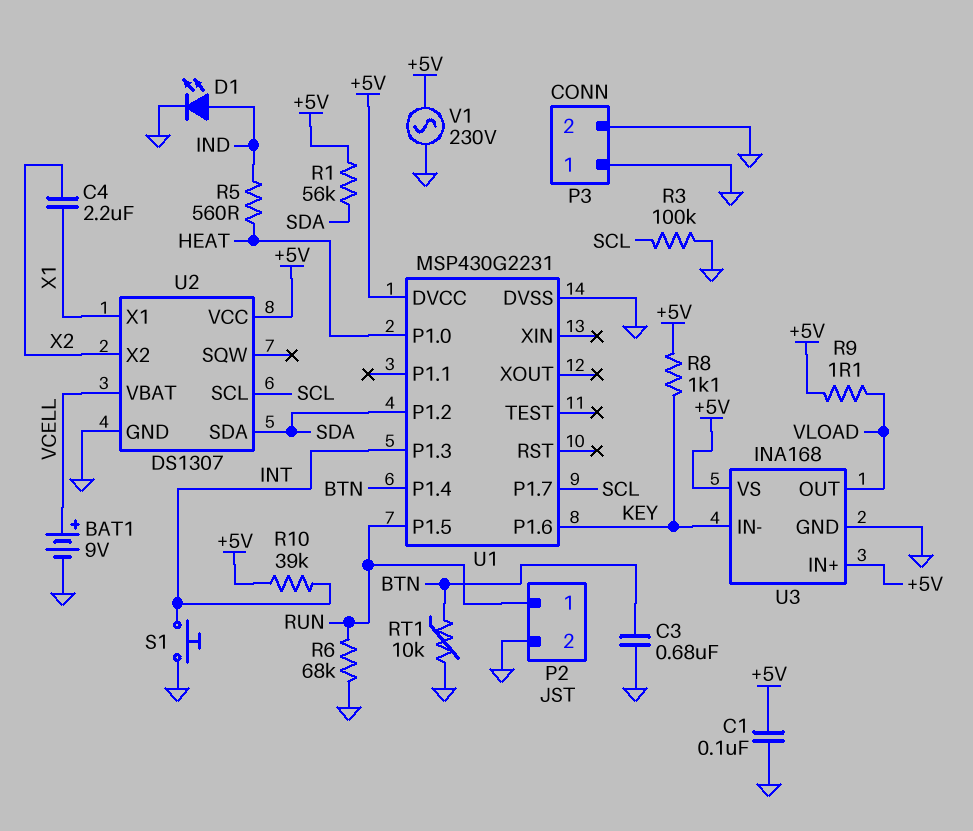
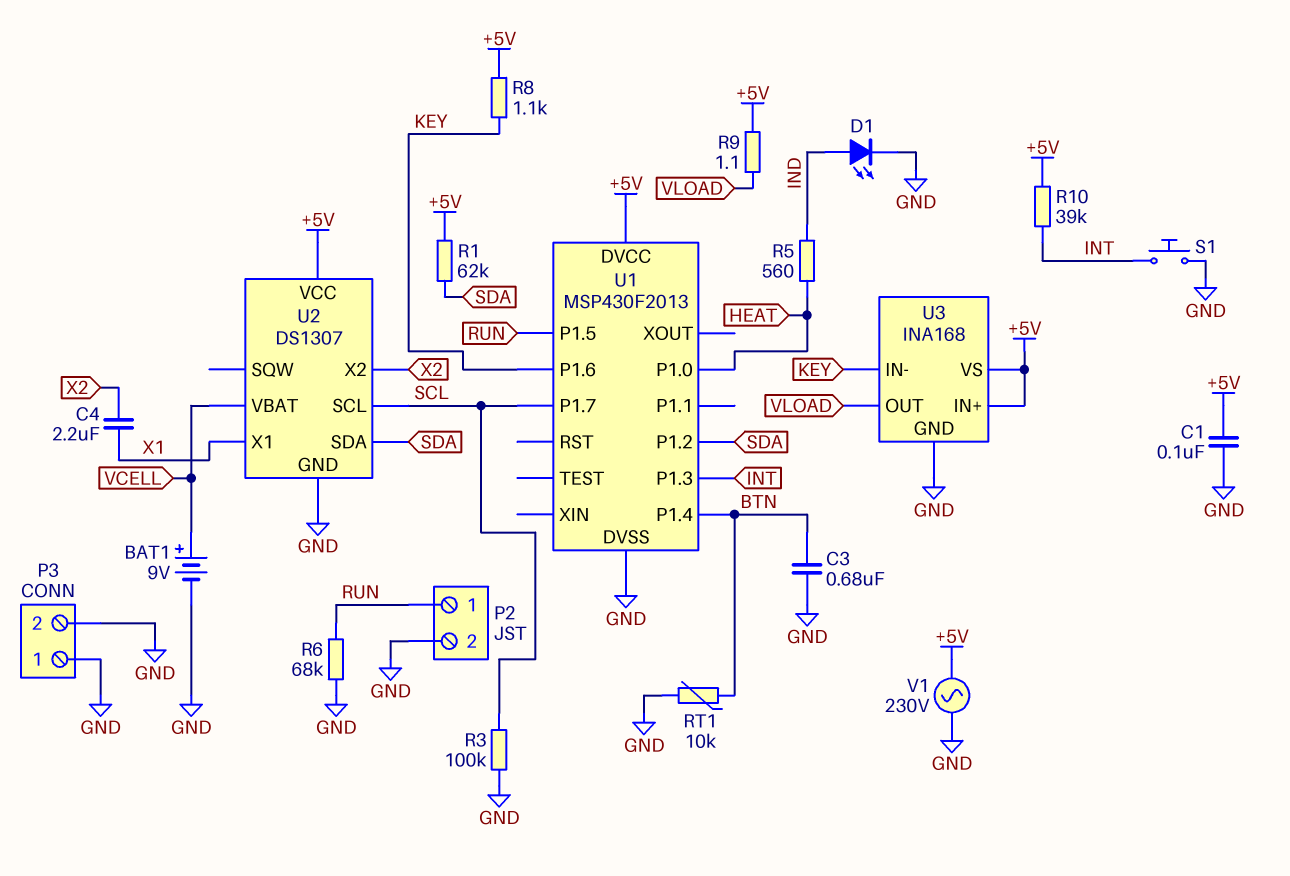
R1: 56k (+5V, SDA) -> 62k (+5V, SDA)
U1: MSP430G2231 -> MSP430F2013

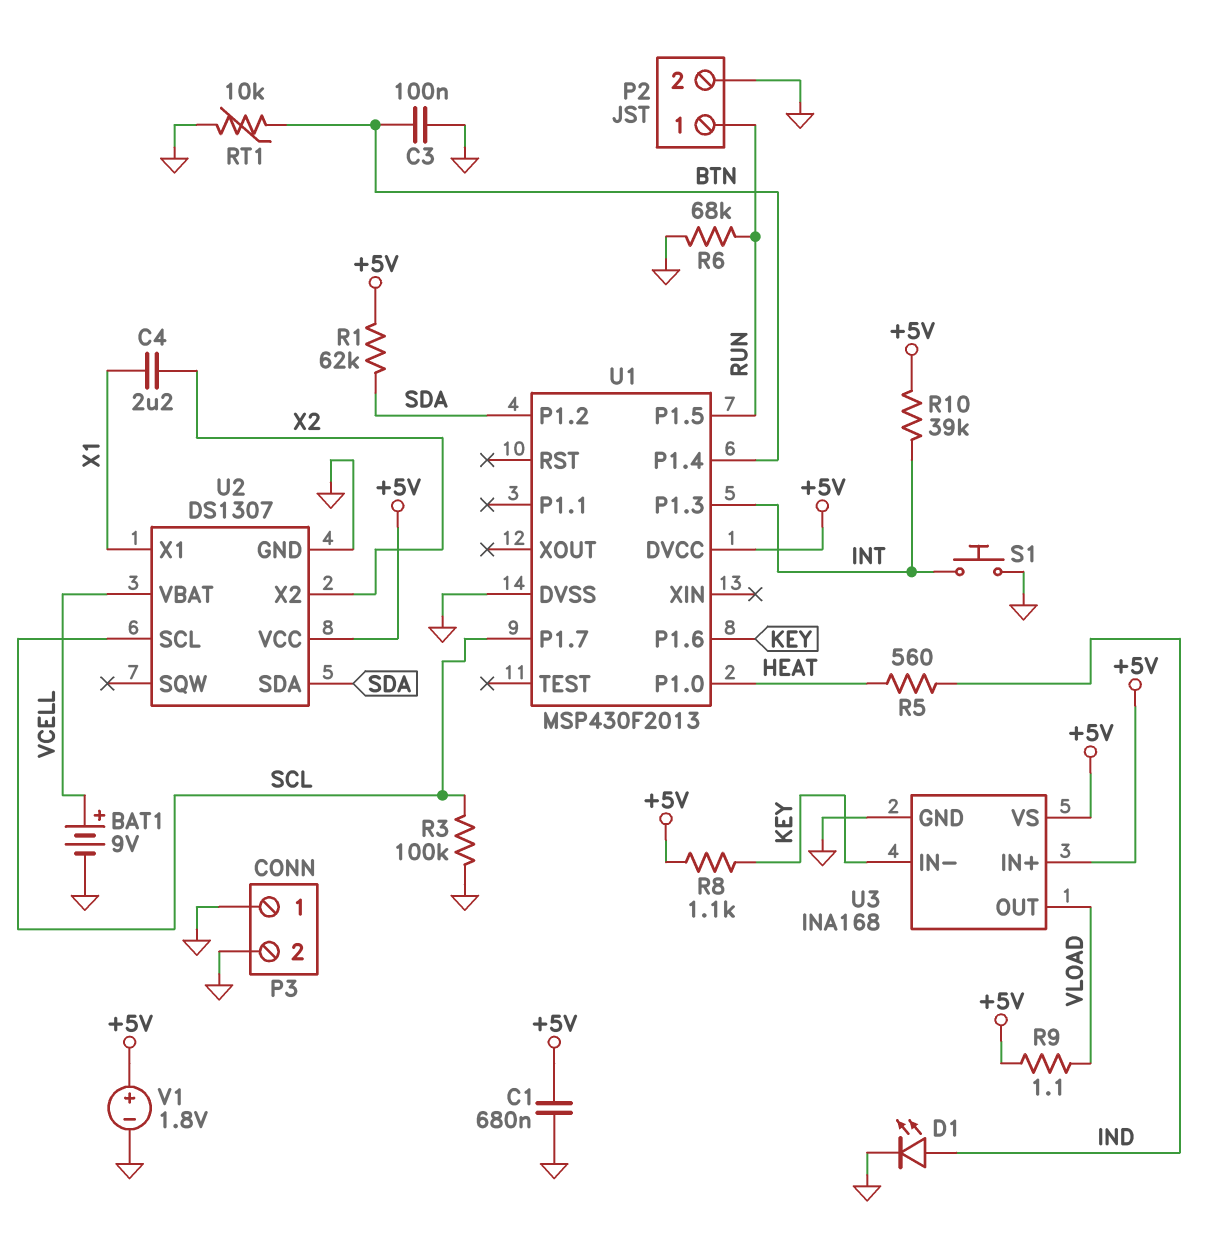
C1: 100nF (+5V, GND) -> 680nF (+5V, GND)
C3: 680nF (BTN, GND) -> 100nF (BTN, GND)
V1: AC 230V (+5V, GND) -> 1.8V (plus +5V, minus GND)

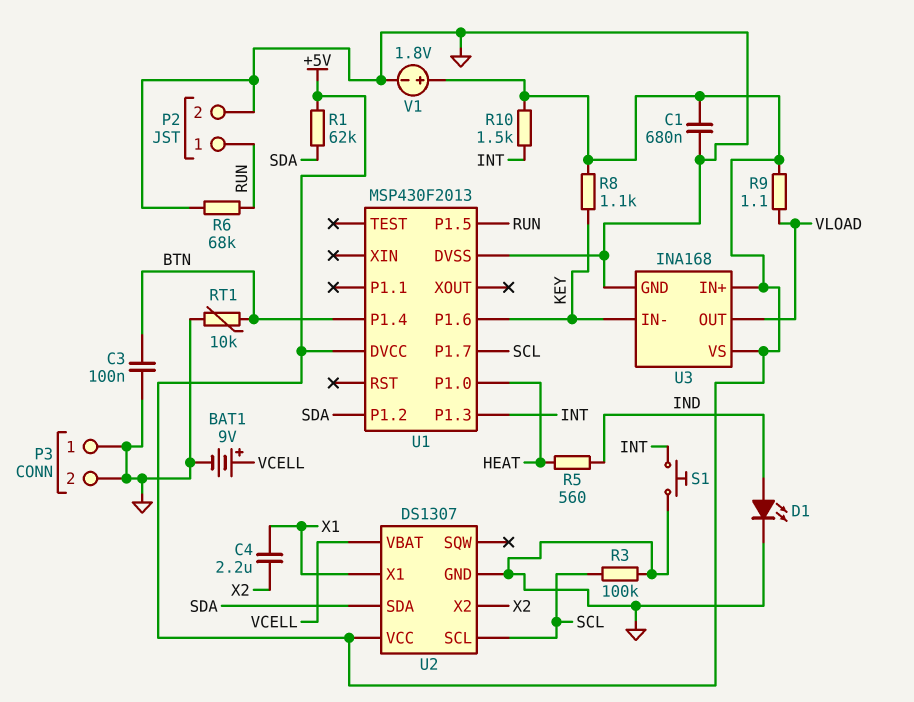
R10: 39k (+5V, INT) -> 1.5k (+5V, INT)

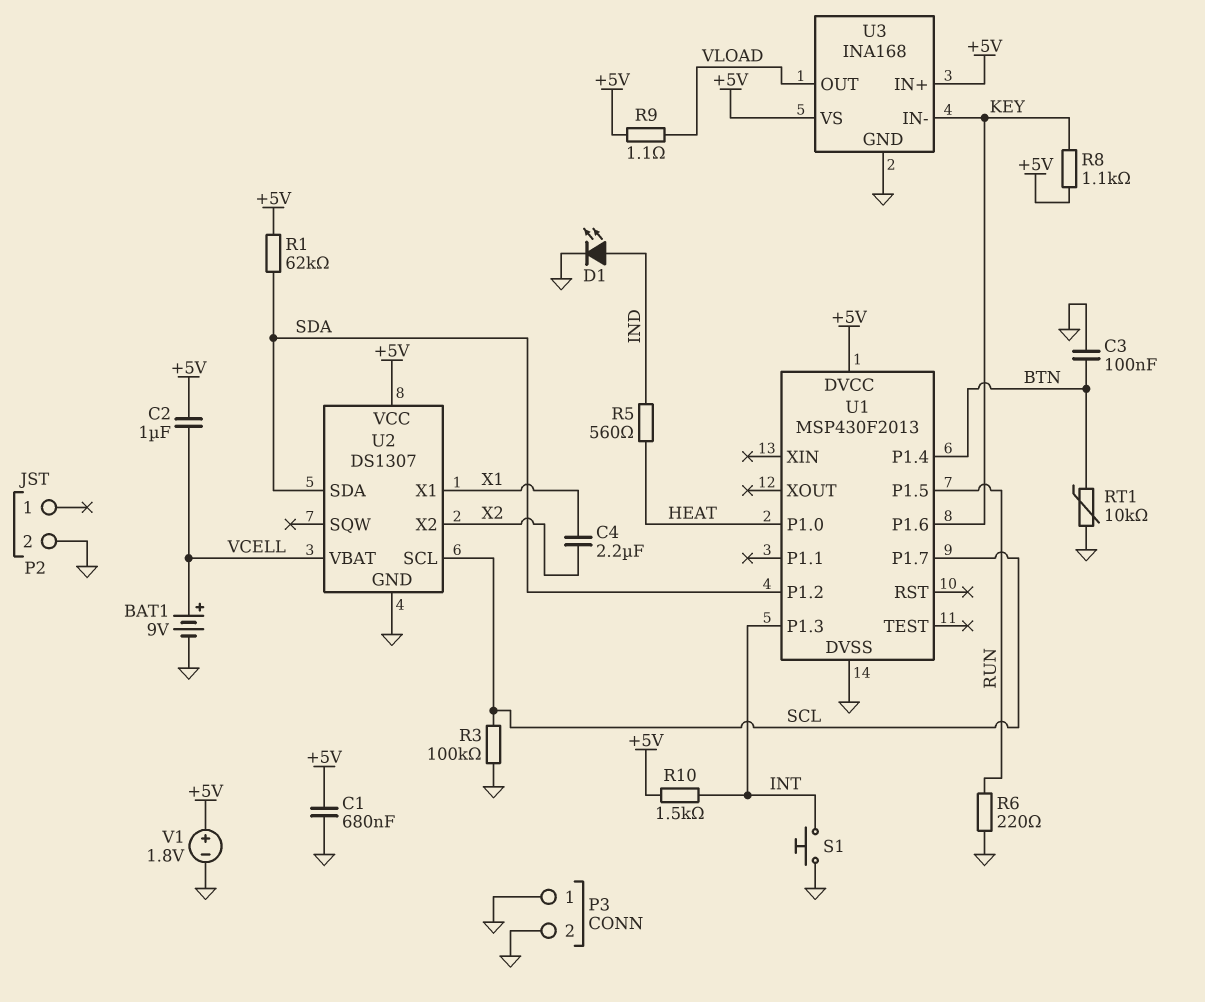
C2: none -> 1uF (+5V, VCELL)
P2 pin 1: RUN -> none
R6: 68k (GND, RUN) -> 220 (GND, RUN)

